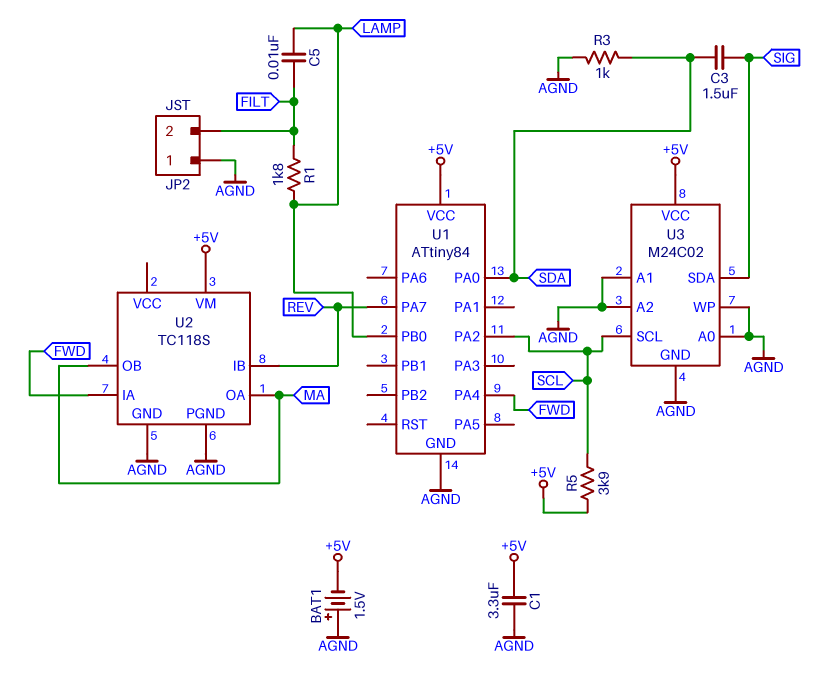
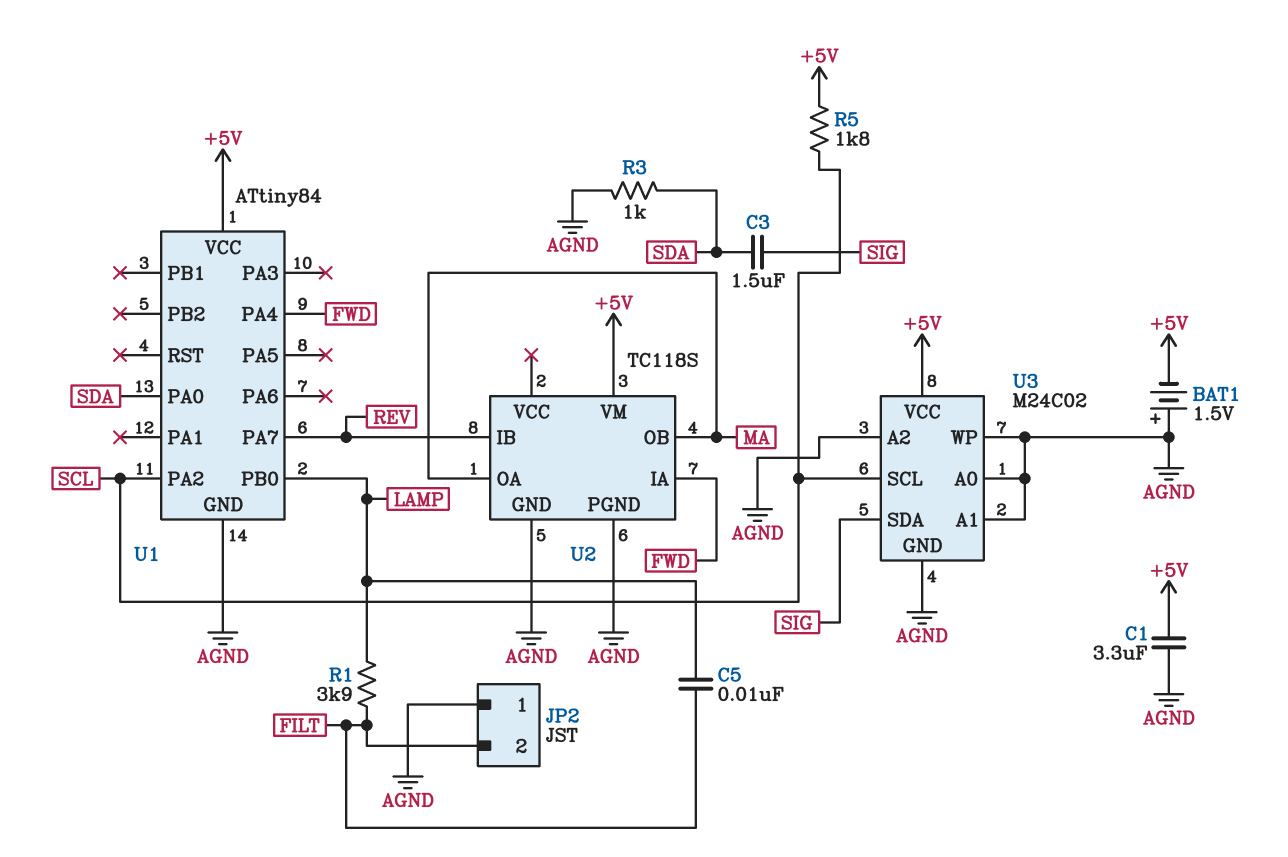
R1: 1.8k (FILT, LAMP) -> 3.9k (FILT, LAMP)
R5: 3.9k (+5V, SCL) -> 1.8k (+5V, SCL)

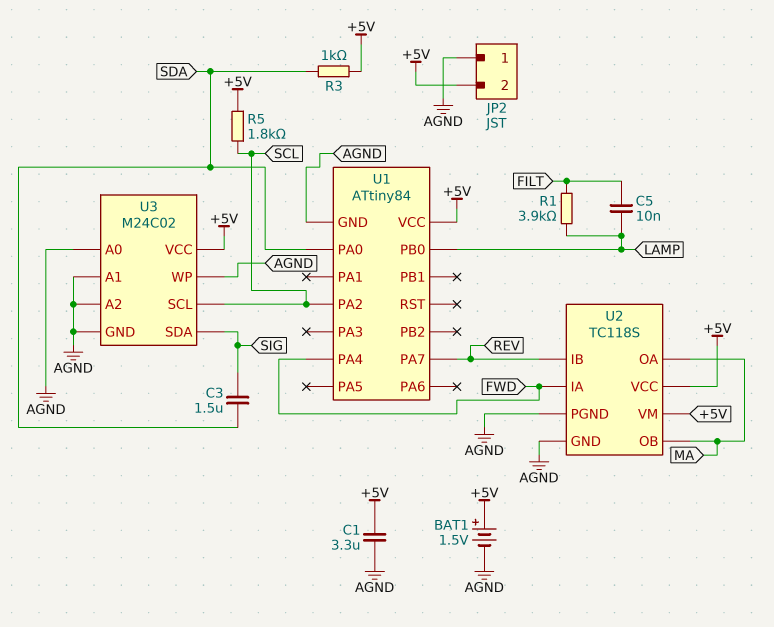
BAT1: 1.5V (plus AGND, minus +5V) -> 1.5V (plus +5V, minus AGND)
JP2 pin 2: FILT -> +5V
R3: 1k (AGND, SDA) -> 1k (+5V, SDA)
U2 pin VCC: none -> +5V

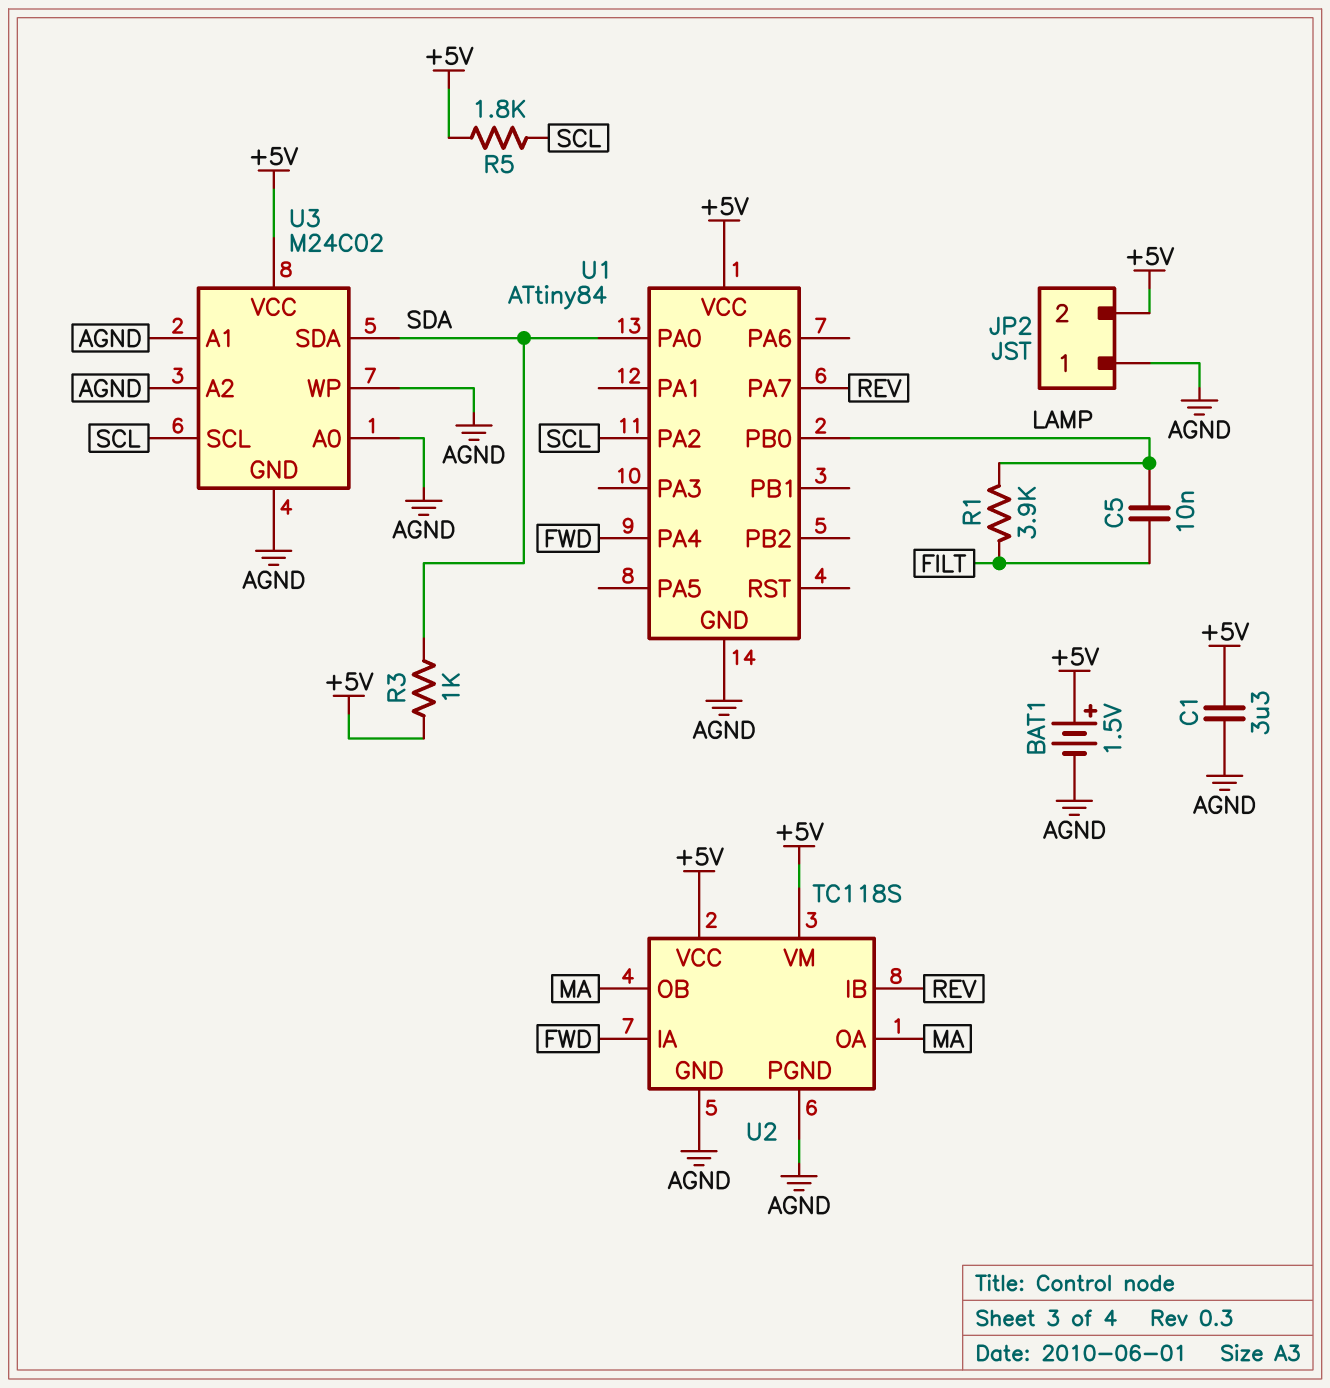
C3: 1.5uF (SDA, SIG) -> none
U3 pin SDA: SIG -> SDA

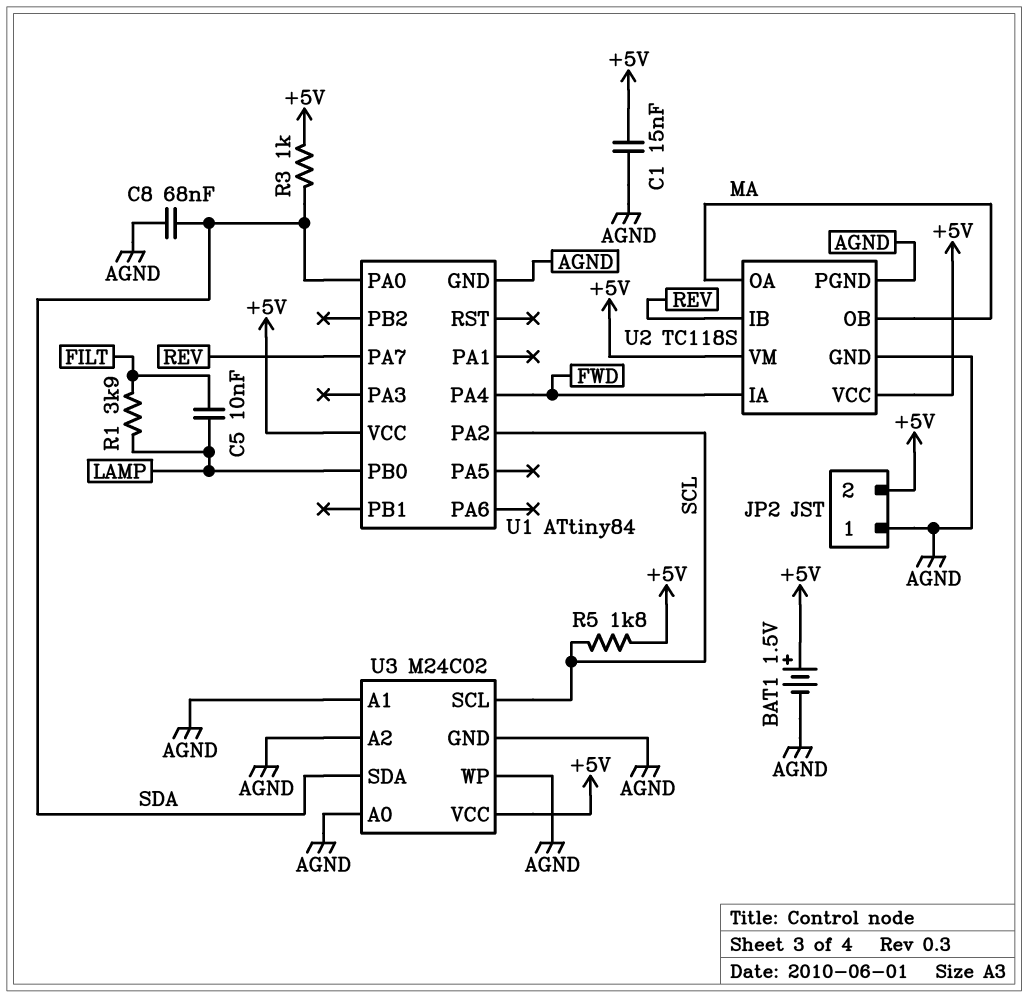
C1: 3.3uF (+5V, AGND) -> 15nF (+5V, AGND)
C8: none -> 68nF (AGND, SDA)

